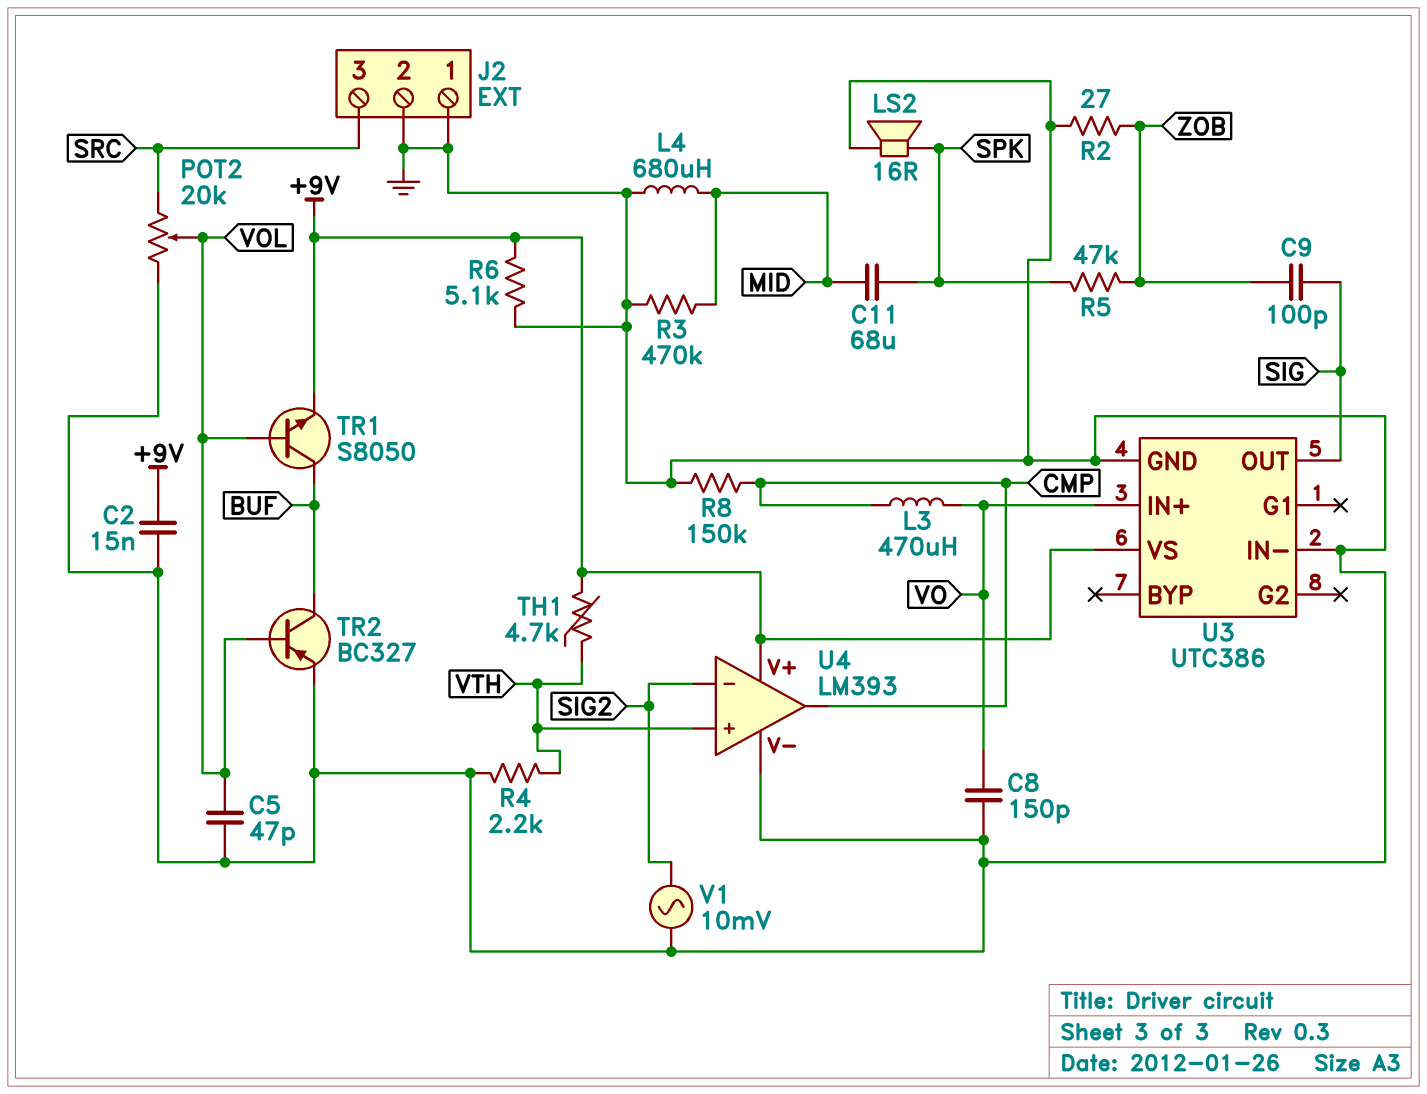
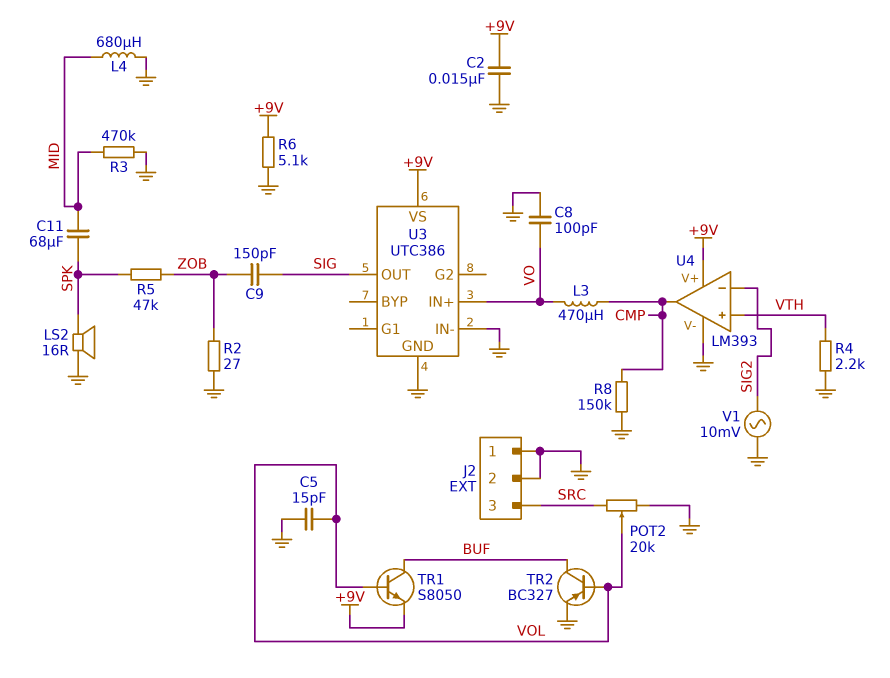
C5: 47pF (GND, VOL) -> 15pF (GND, VOL)
C8: 150pF (GND, VO) -> 100pF (GND, VO)
C9: 100pF (SIG, ZOB) -> 150pF (SIG, ZOB)
TH1: 4.7k (+9V, VTH) -> none

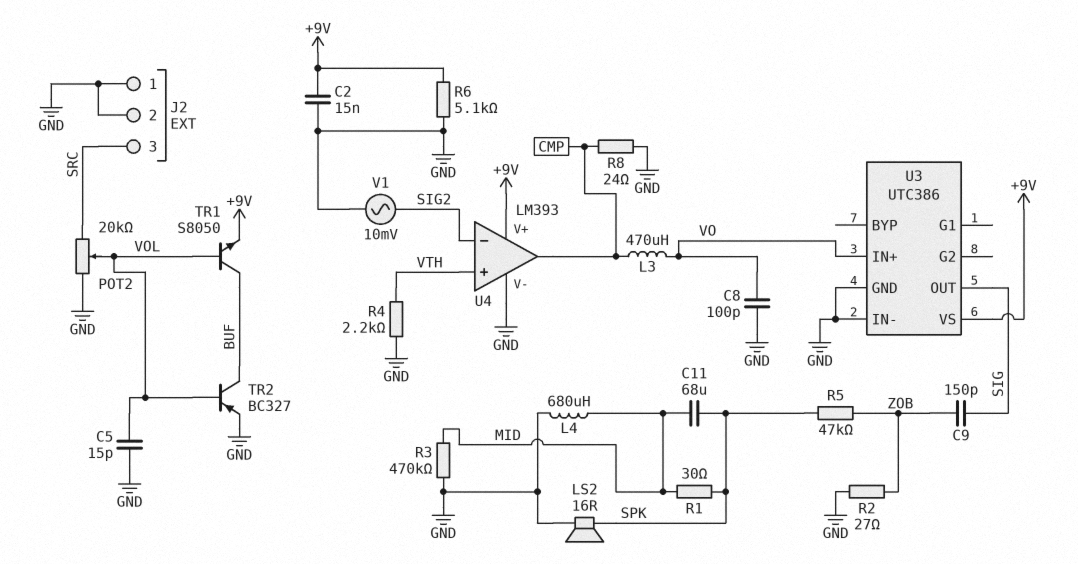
R1: none -> 30 (MID, SPK)
R8: 150k (CMP, GND) -> 24 (CMP, GND)

